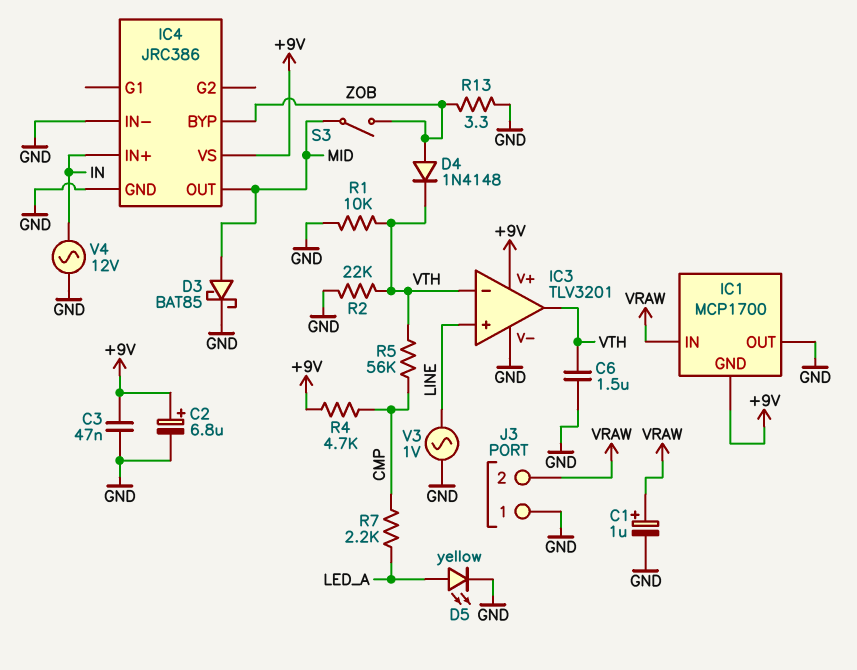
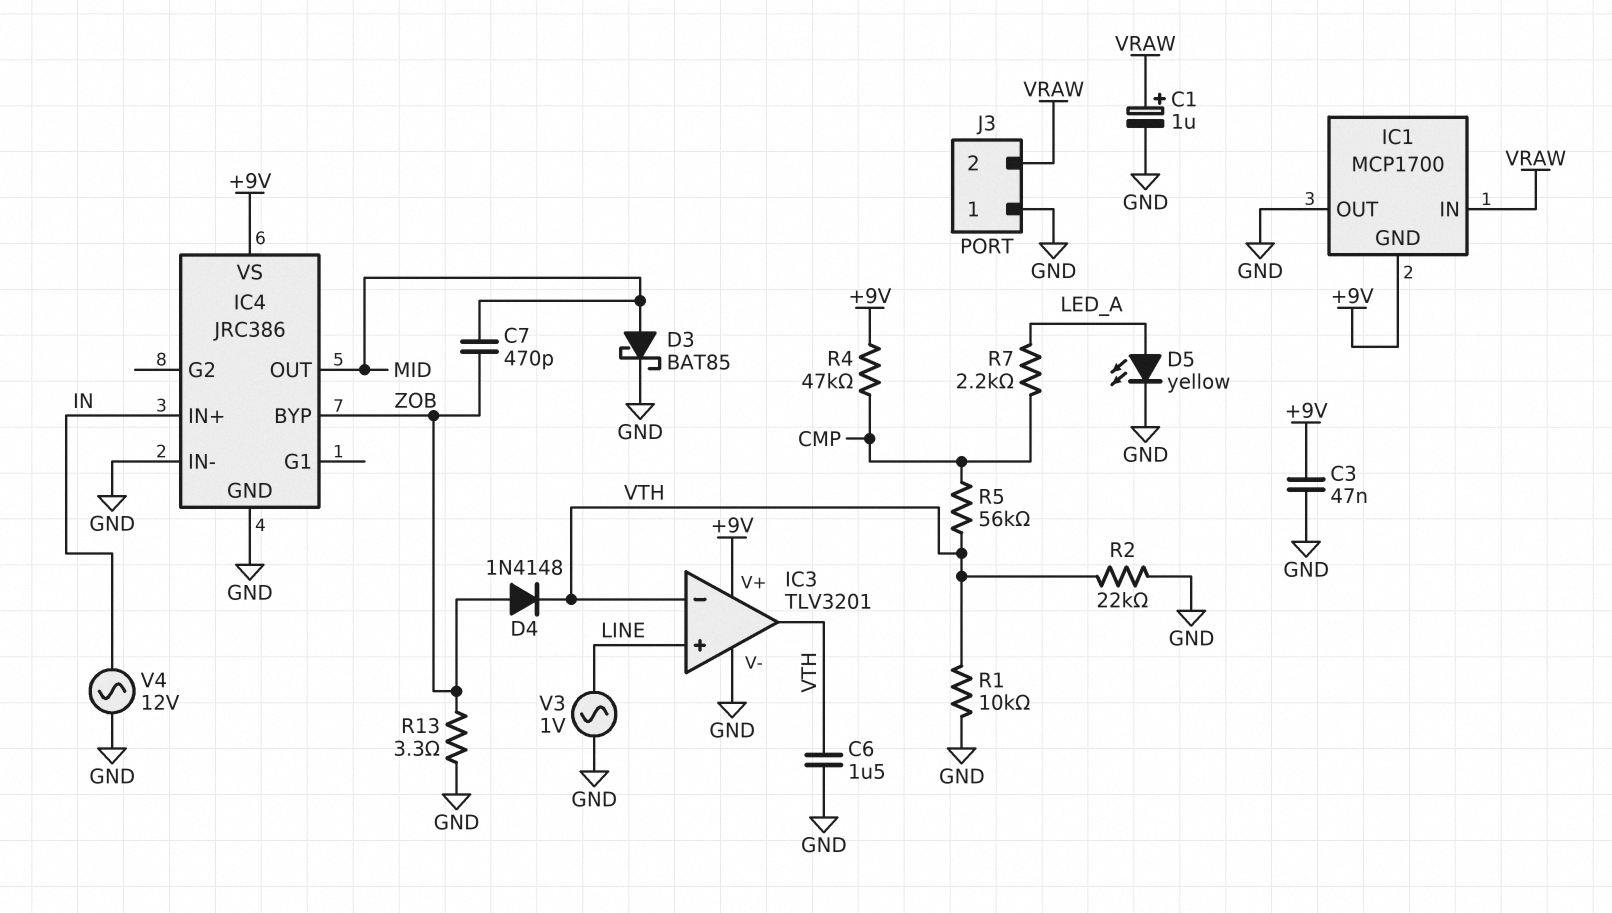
C2: 6.8uF (plus +9V, minus GND) -> none
C7: none -> 470pF (MID, ZOB)
R4: 4.7k (+9V, CMP) -> 47k (+9V, CMP)
S3: switch (MID, ZOB) -> none

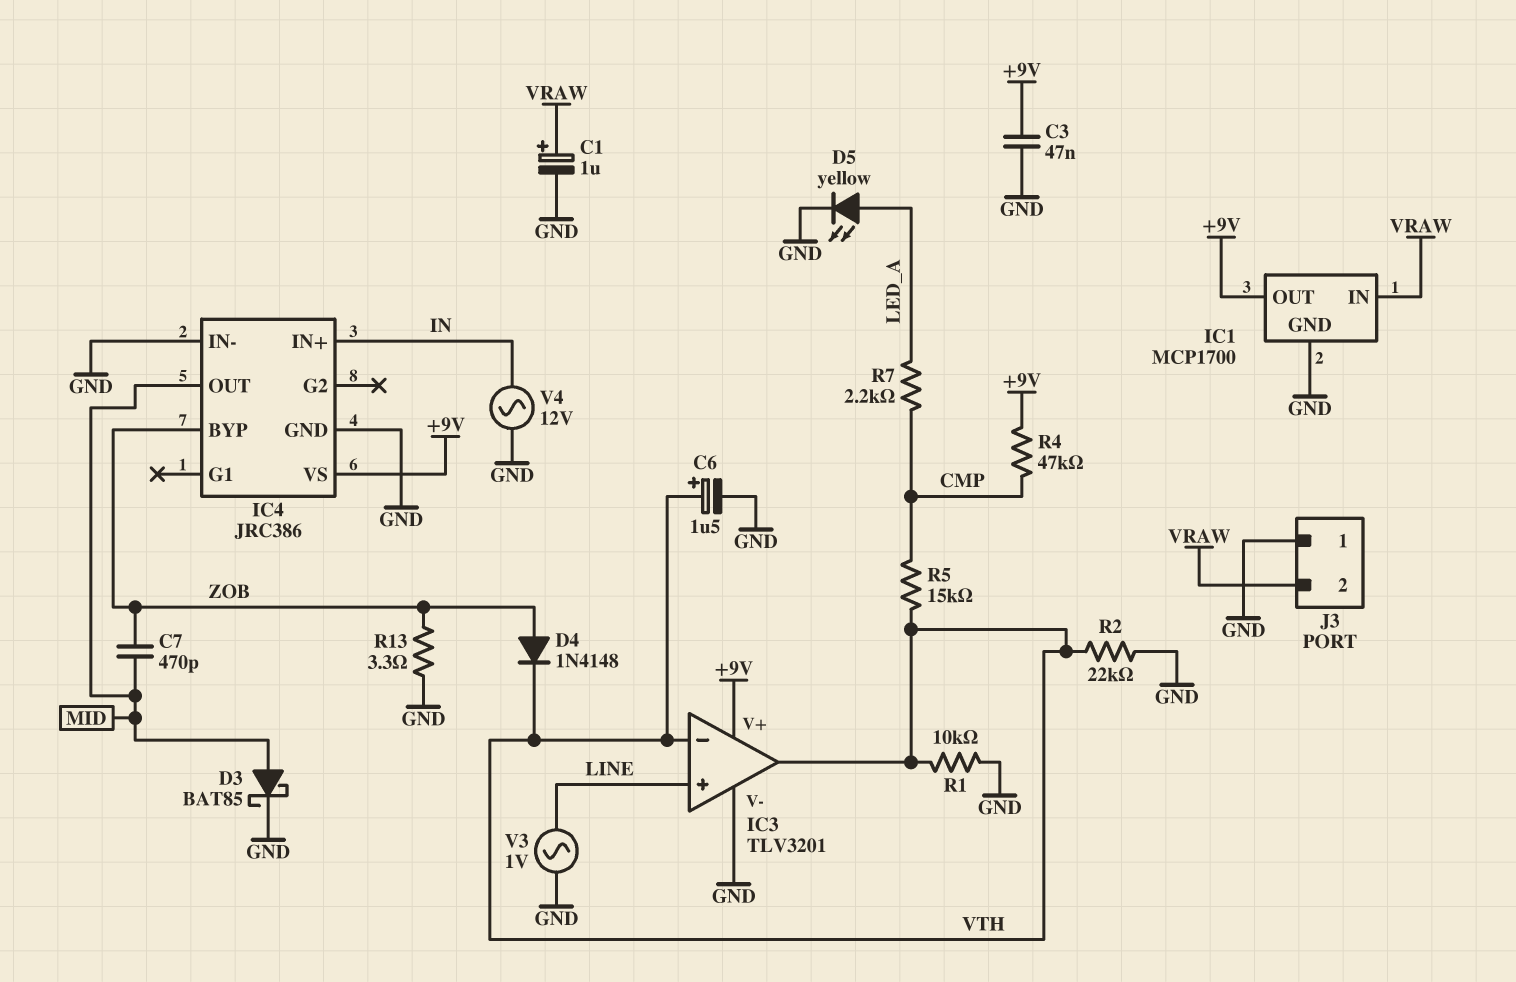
C6: 1.5uF (GND, VTH) -> 1.5uF (plus VTH, minus GND)
IC1 pin GND: +9V -> GND
IC1 pin OUT: GND -> +9V
R5: 56k (CMP, VTH) -> 15k (CMP, VTH)

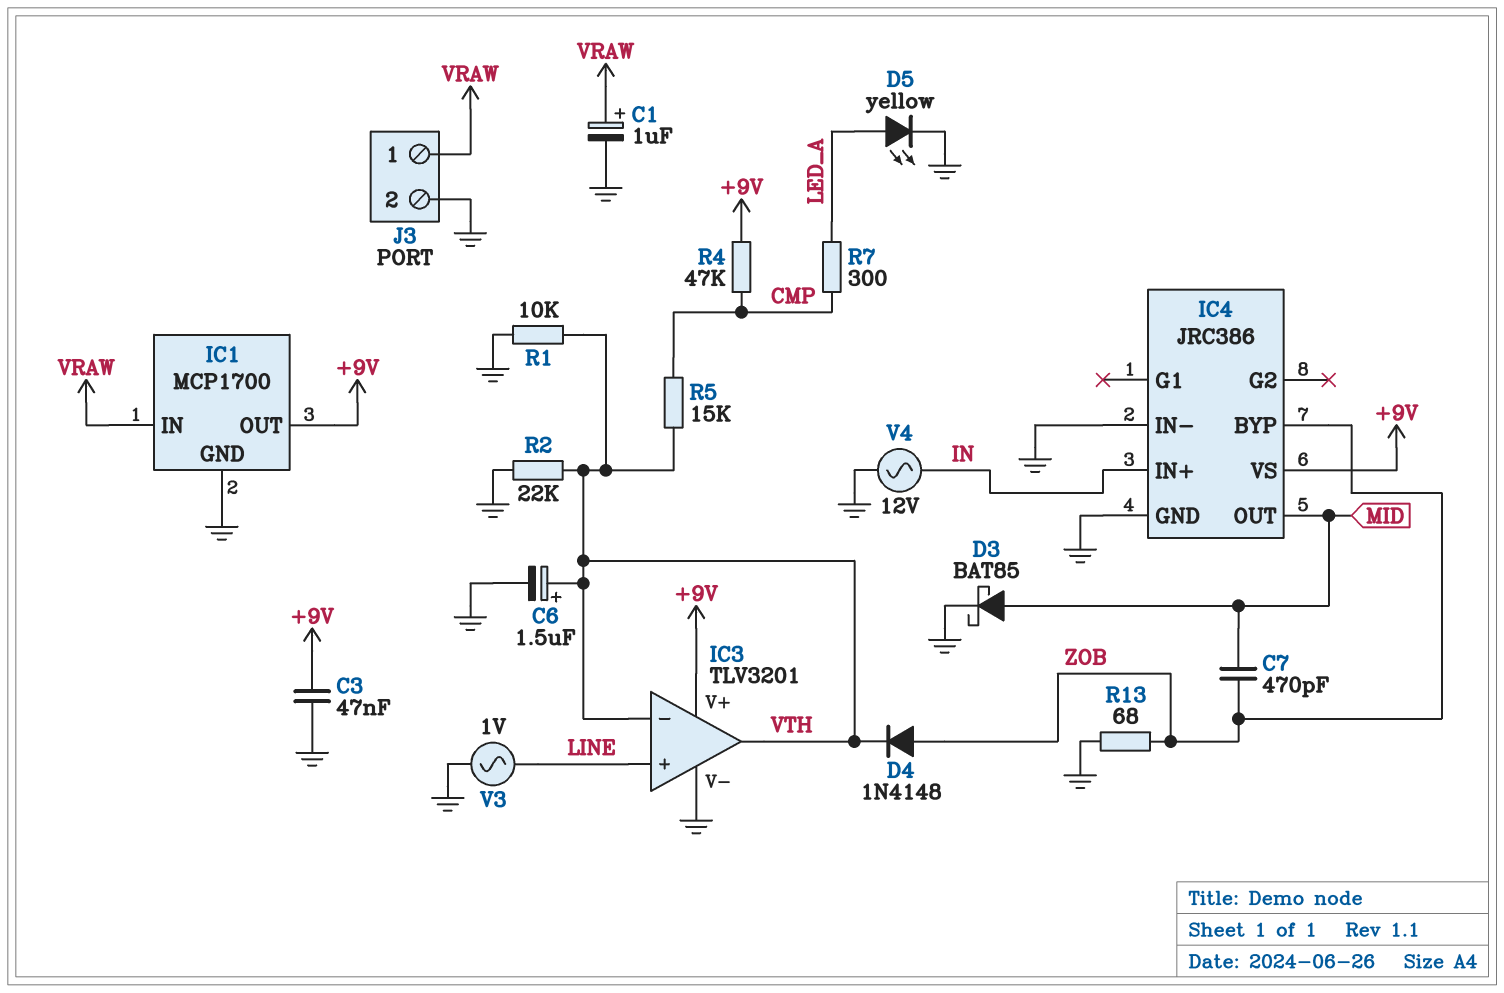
J3 pin 1: GND -> VRAW
J3 pin 2: VRAW -> GND
R7: 2.2k (CMP, LED_A) -> 300 (CMP, LED_A)
R13: 3.3 (GND, ZOB) -> 68 (GND, ZOB)

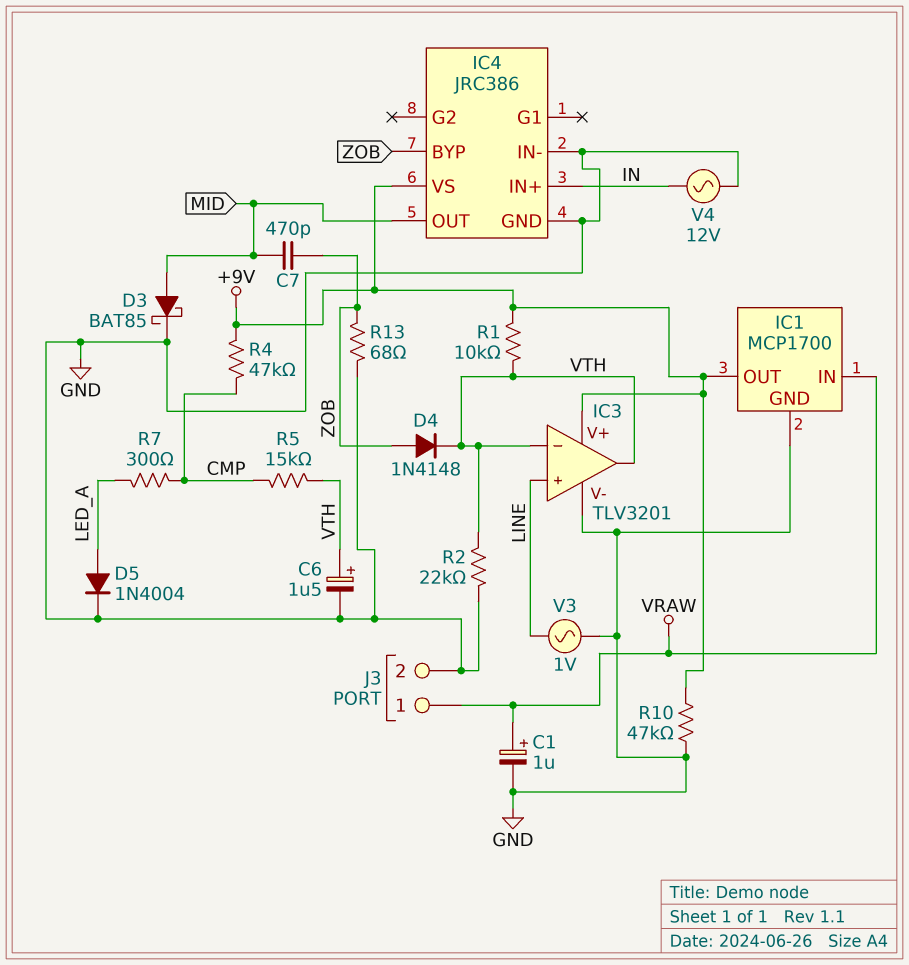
C3: 47nF (+9V, GND) -> none
D5: LED yellow (A LED_A, K GND) -> diode 1N4004 (A LED_A, K GND)
R1: 10k (GND, VTH) -> 10k (+9V, VTH)
R10: none -> 47k (+9V, GND)

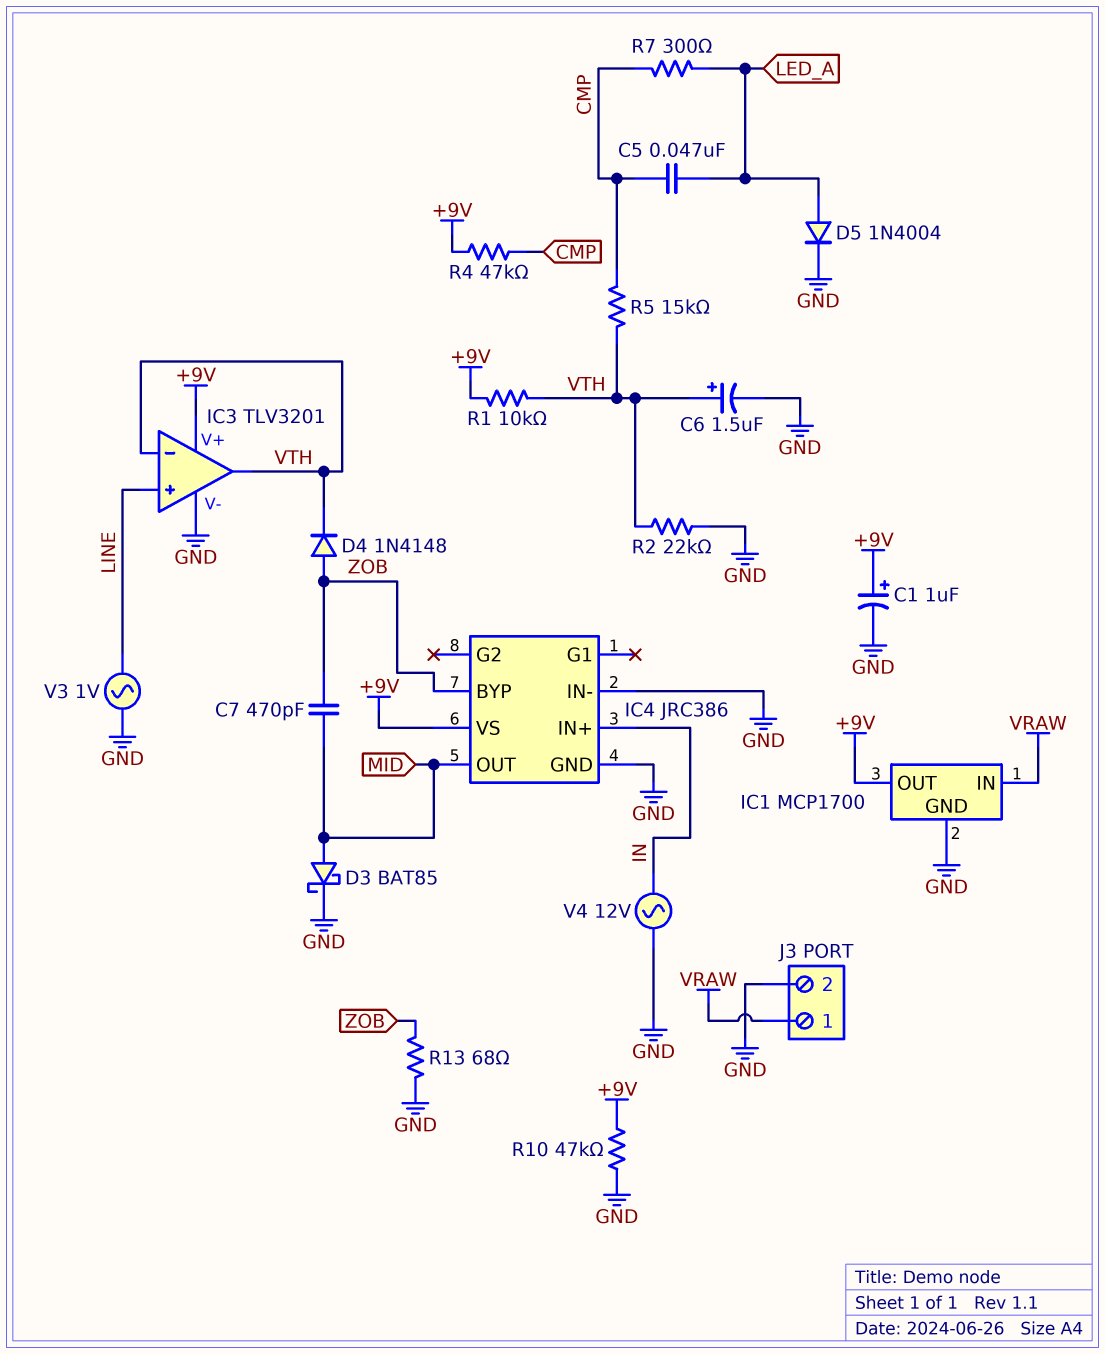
C1: 1uF (plus VRAW, minus GND) -> 1uF (plus +9V, minus GND)
C5: none -> 47nF (CMP, LED_A)

